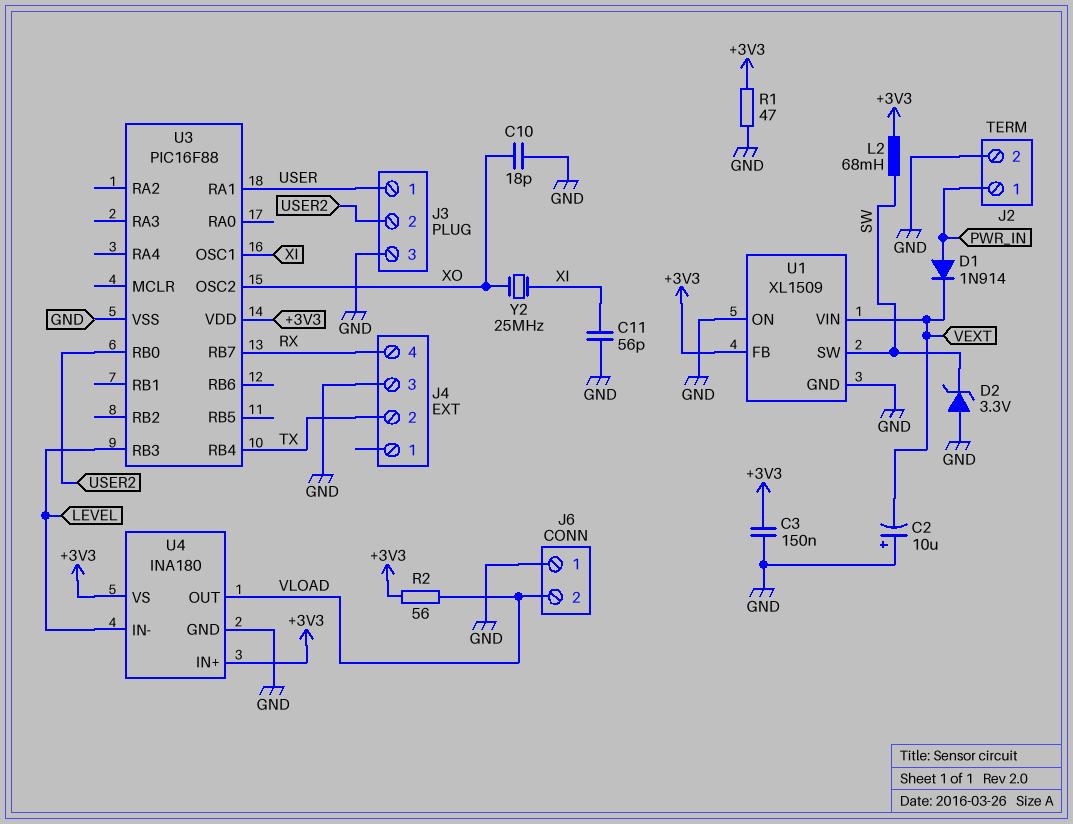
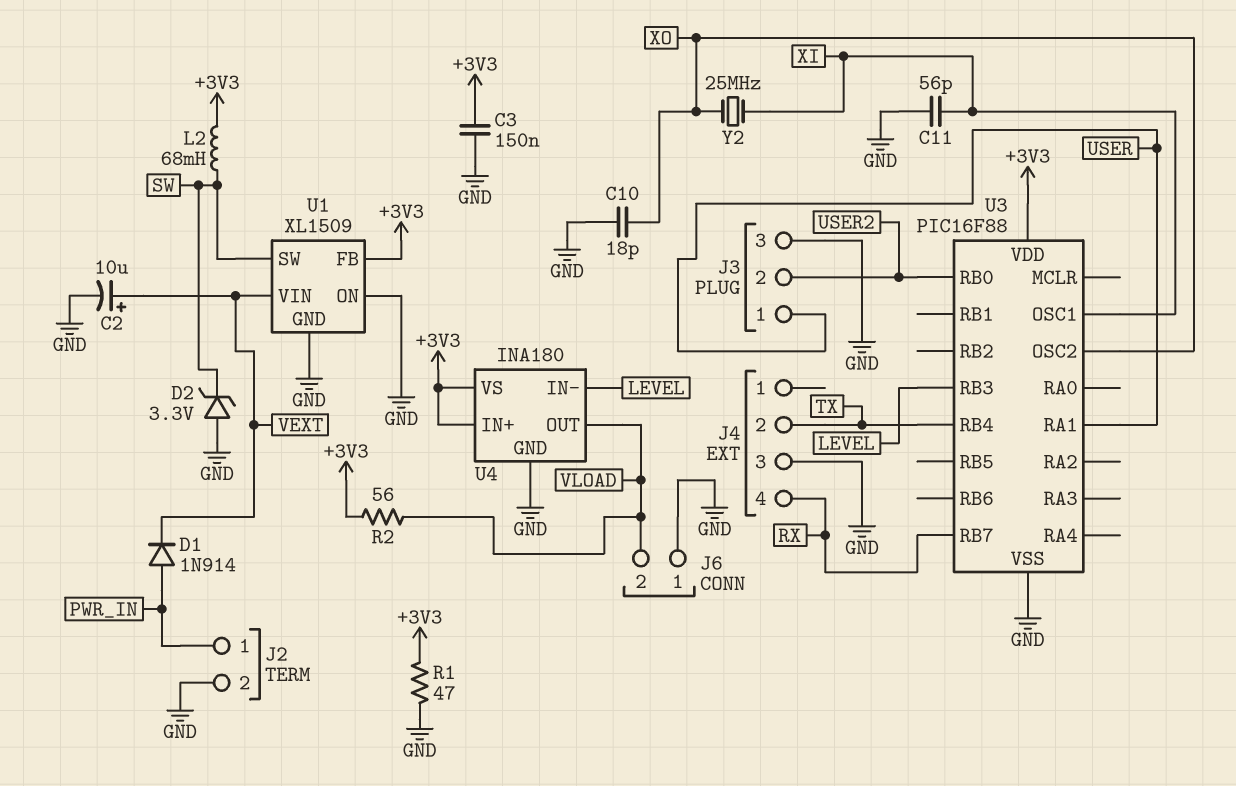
C2: 10uF (plus GND, minus VEXT) -> 10uF (plus VEXT, minus GND)

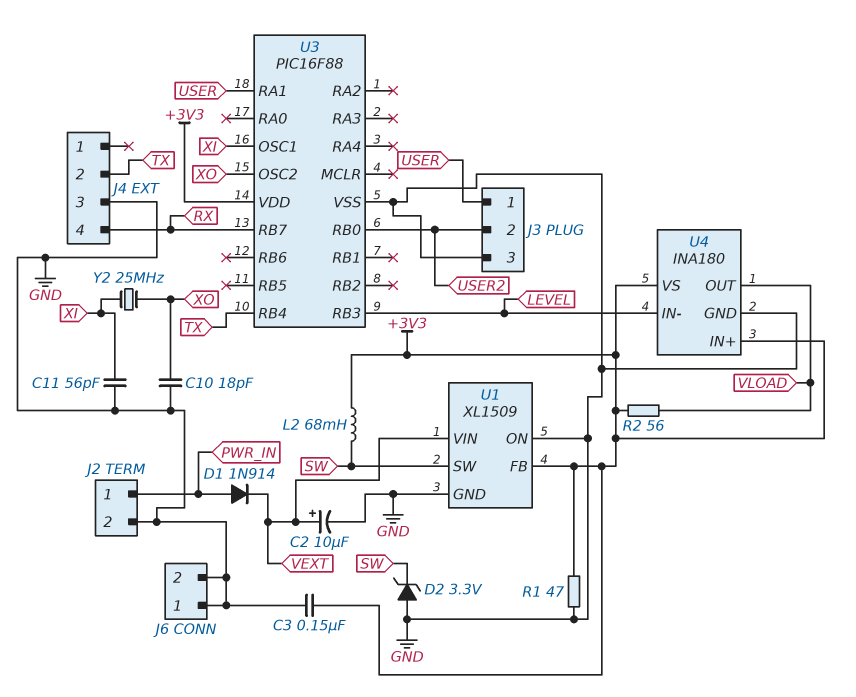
J6 pin 2: VLOAD -> GND

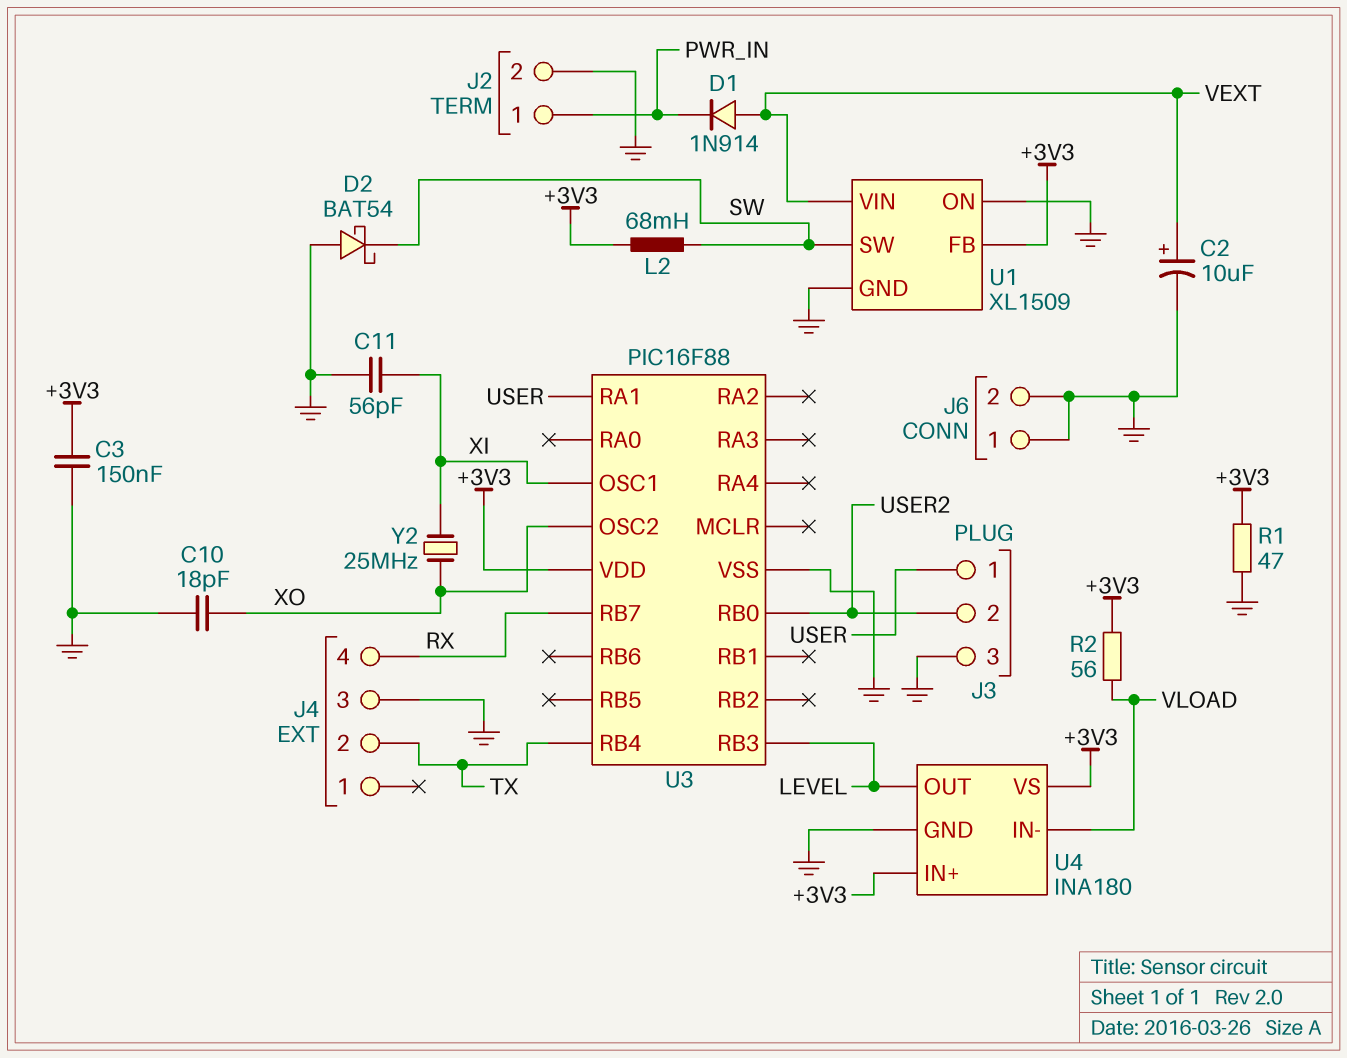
D1: diode 1N914 (A PWR_IN, K VEXT) -> diode 1N914 (A VEXT, K PWR_IN)
D2: zener 3.3V (A GND, K SW) -> schottky BAT54 (A GND, K SW)
U4 pin IN-: LEVEL -> VLOAD
U4 pin OUT: VLOAD -> LEVEL

